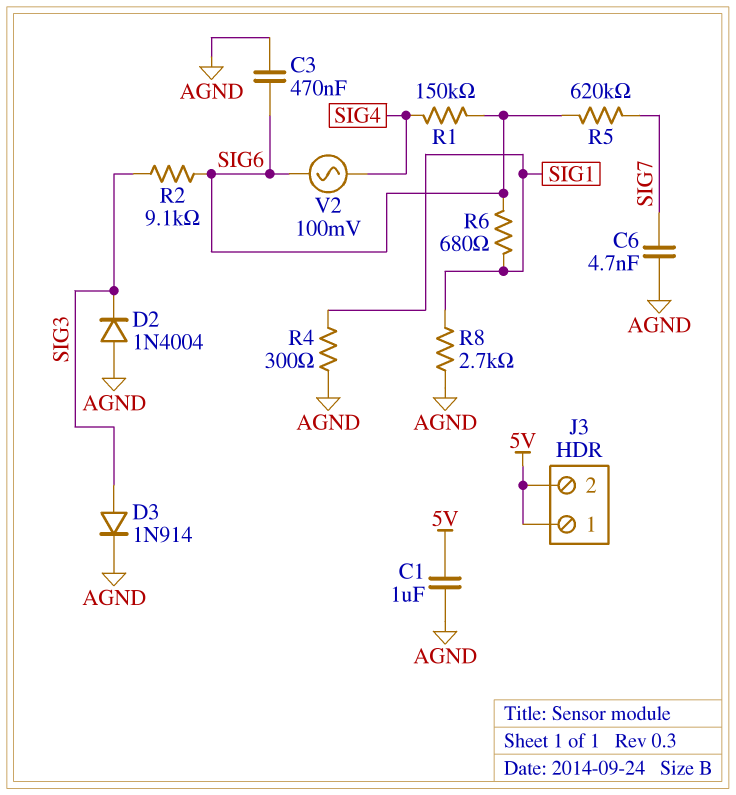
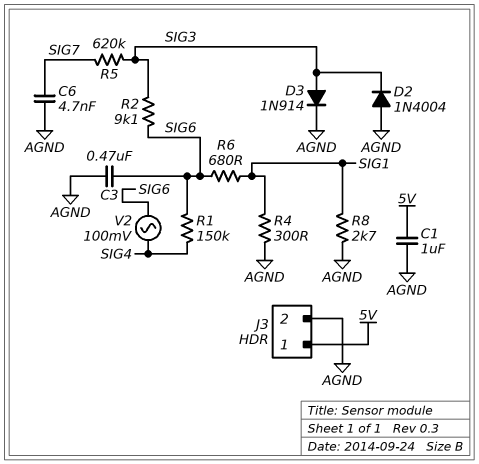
J3 pin 2: 5V -> AGND
R5: 620k (SIG6, SIG7) -> 620k (SIG3, SIG7)

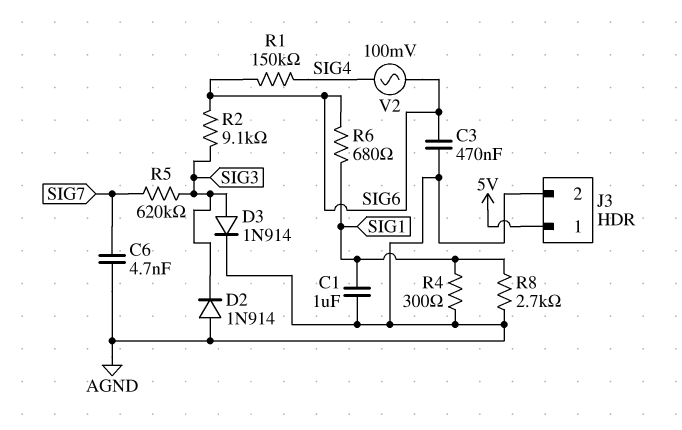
C1: 1uF (5V, AGND) -> 1uF (AGND, SIG1)
D2: diode 1N4004 (A AGND, K SIG3) -> diode 1N914 (A AGND, K SIG3)

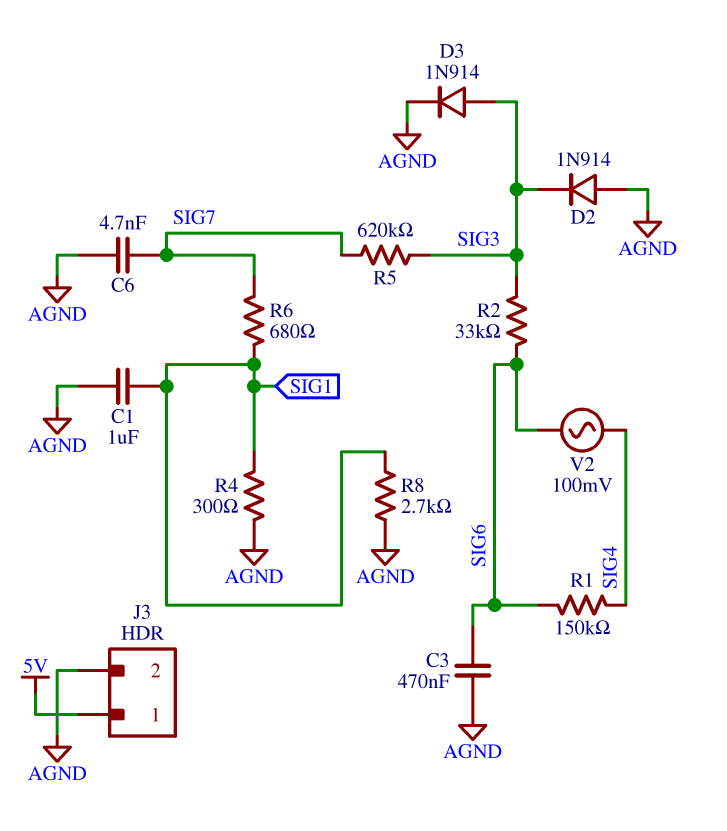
R2: 9.1k (SIG3, SIG6) -> 33k (SIG3, SIG6)
R6: 680 (SIG1, SIG6) -> 680 (SIG1, SIG7)

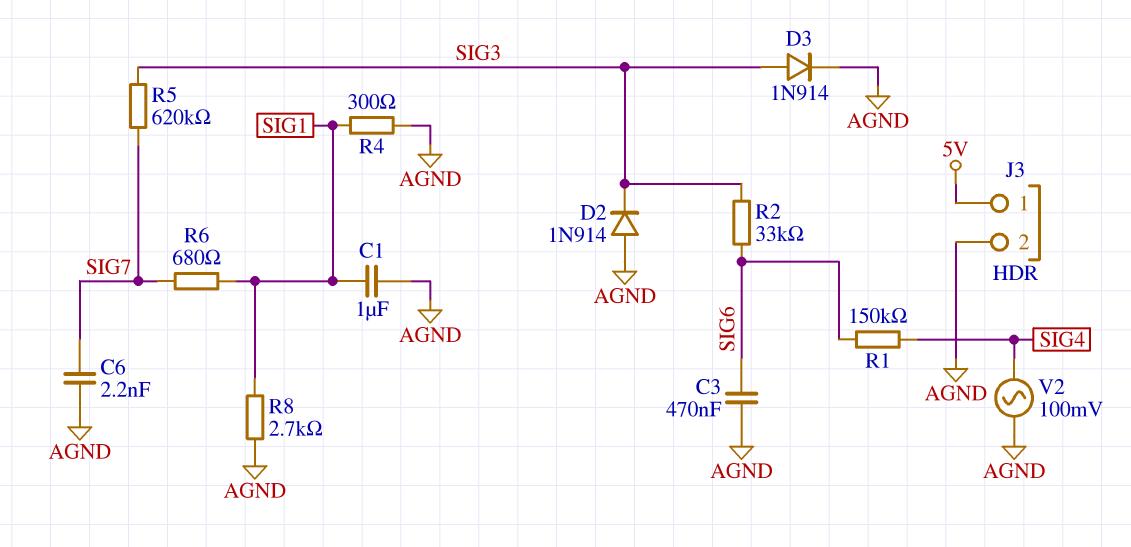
C6: 4.7nF (AGND, SIG7) -> 2.2nF (AGND, SIG7)
V2: AC 100mV (SIG4, SIG6) -> AC 100mV (AGND, SIG4)

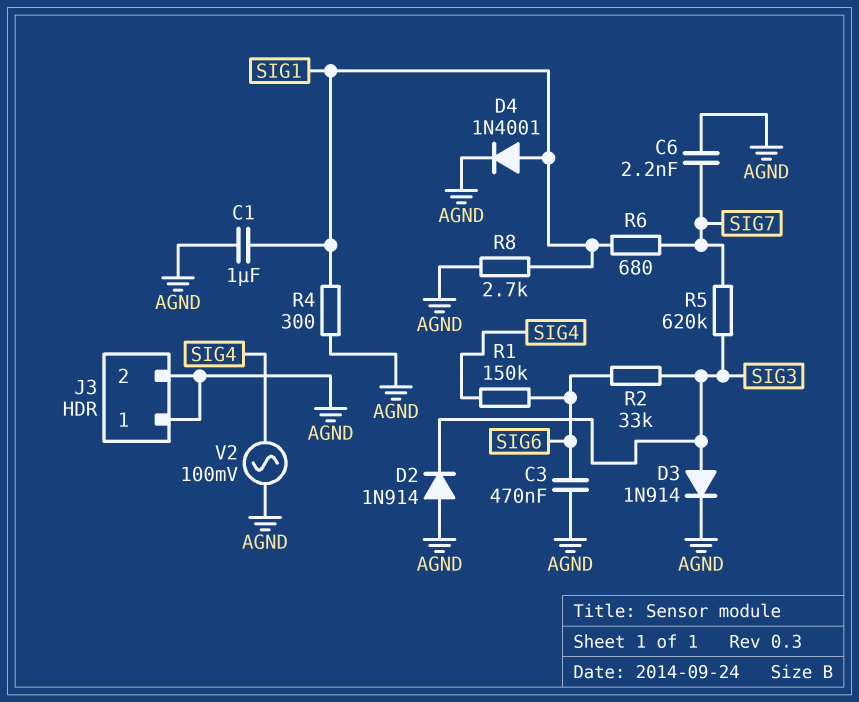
D4: none -> diode 1N4001 (A SIG1, K AGND)
J3 pin 1: 5V -> AGND

